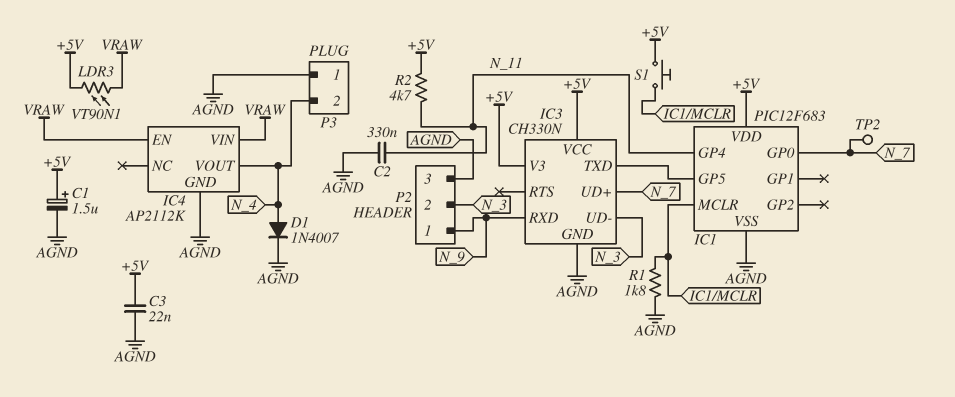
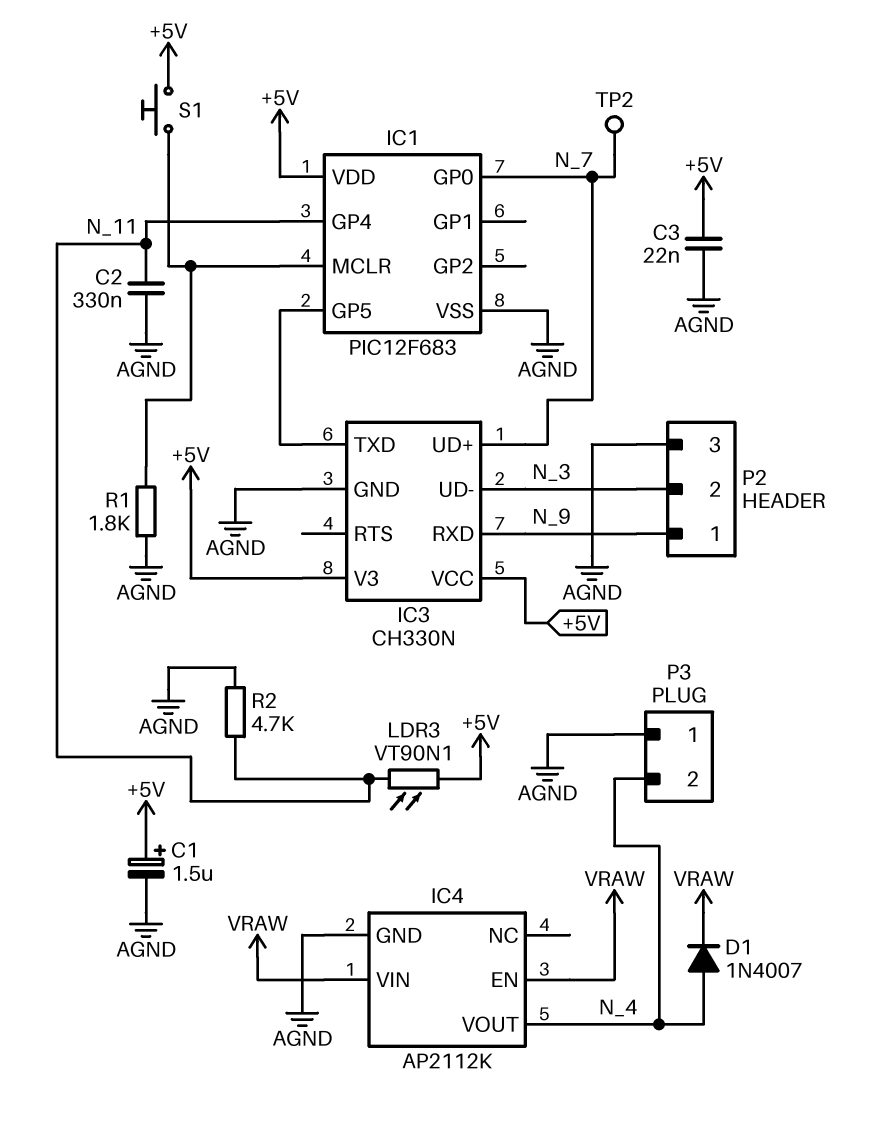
D1: diode 1N4007 (A N_4, K AGND) -> diode 1N4007 (A N_4, K VRAW)
LDR3: VT90N1 (+5V, VRAW) -> VT90N1 (+5V, N_11)
R2: 4.7k (+5V, N_11) -> 4.7k (AGND, N_11)

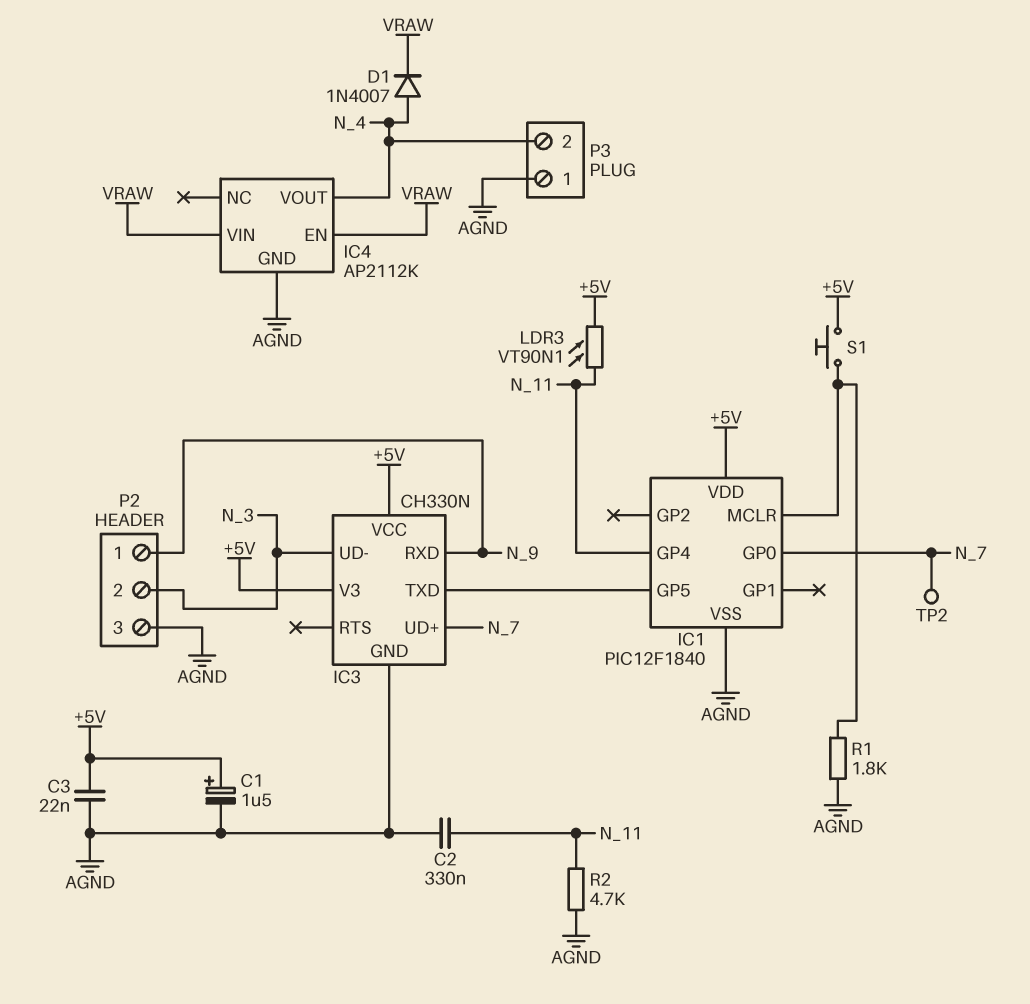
IC1: PIC12F683 -> PIC12F1840

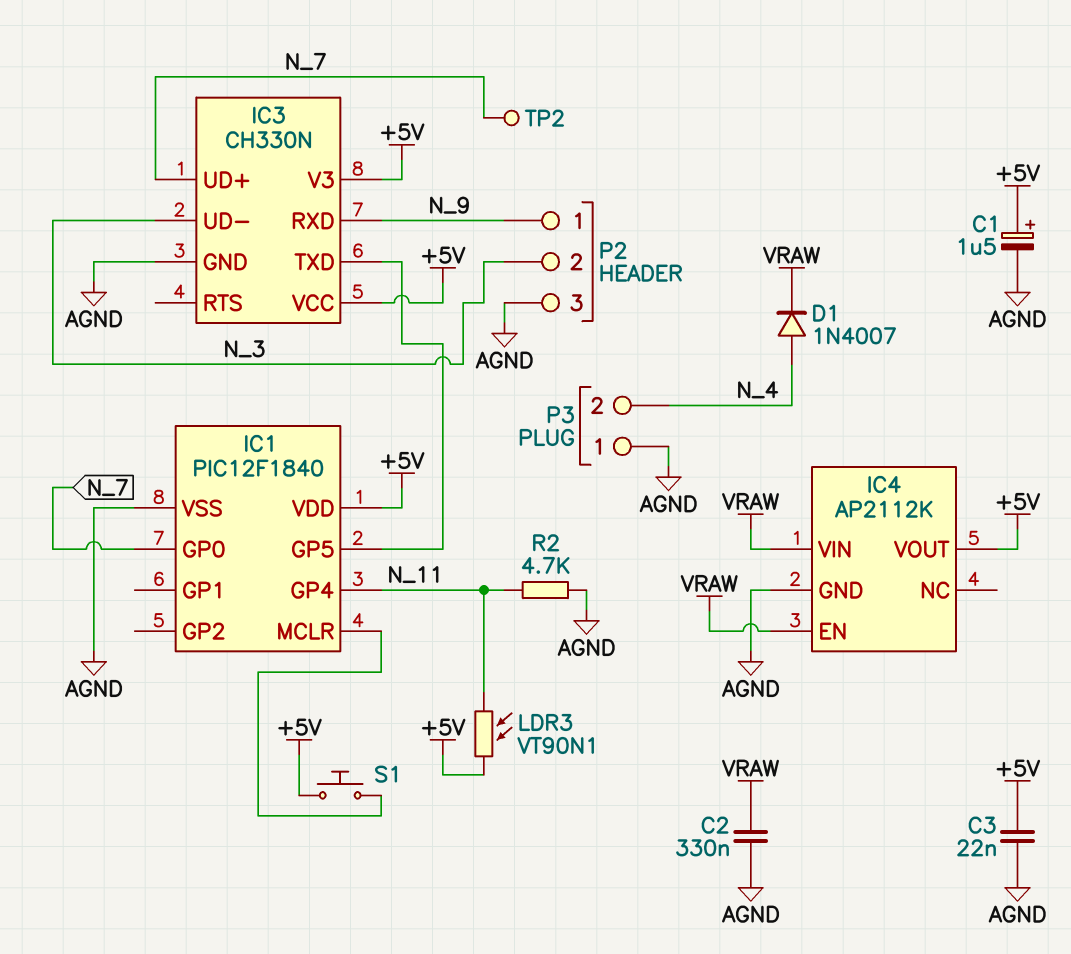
C2: 330nF (AGND, N_11) -> 330nF (AGND, VRAW)
IC4 pin VOUT: N_4 -> +5V
R1: 1.8k (AGND, IC1/MCLR) -> none

